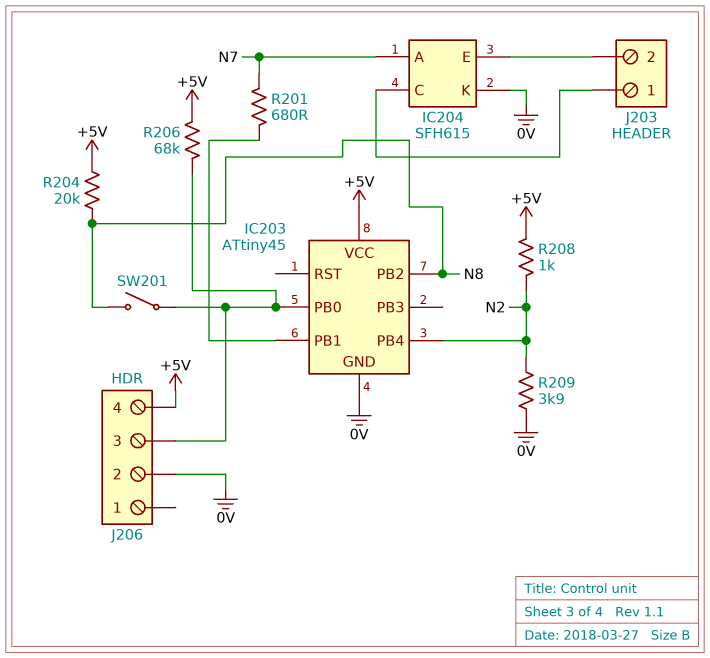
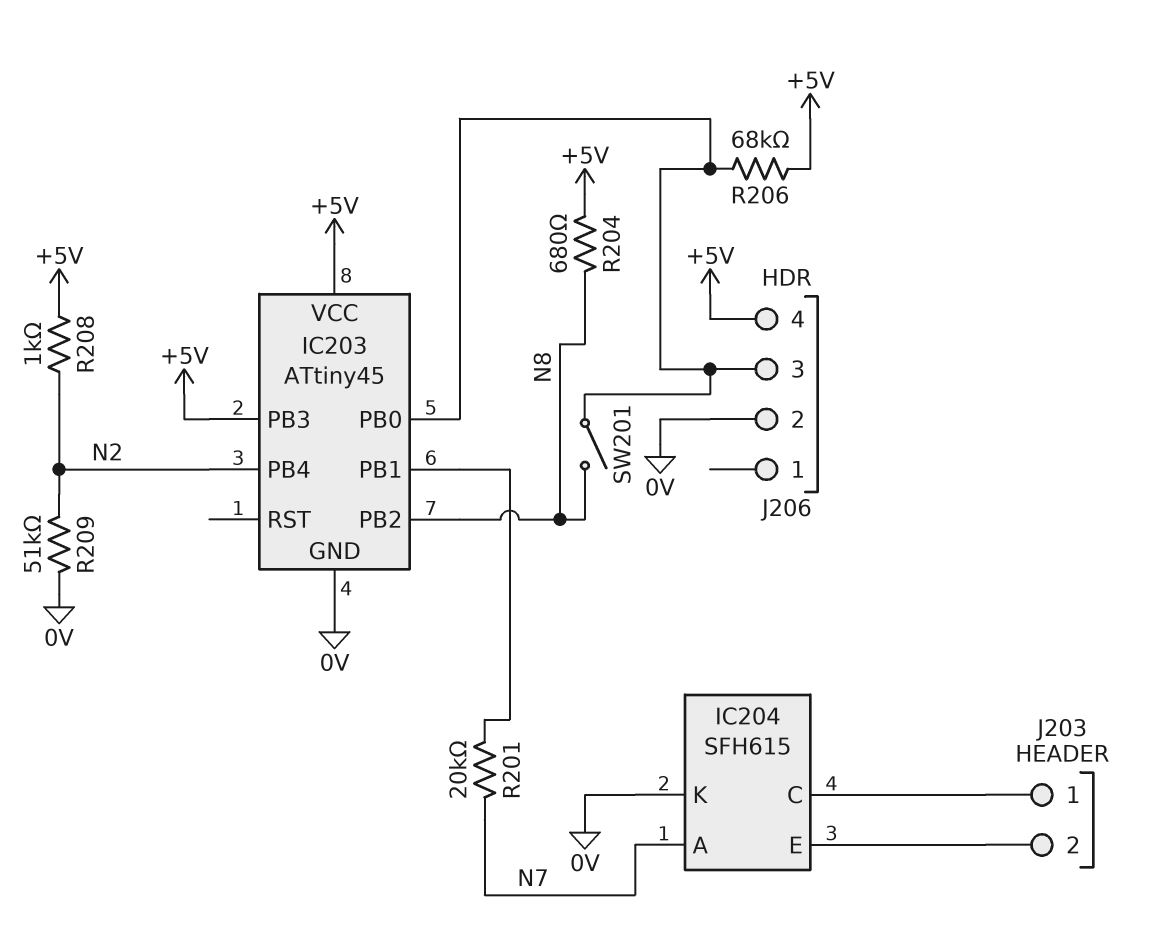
IC203 pin PB3: none -> +5V
R201: 680 (IC203/PB1, N7) -> 20k (IC203/PB1, N7)
R204: 20k (+5V, N8) -> 680 (+5V, N8)
R209: 3.9k (0V, N2) -> 51k (0V, N2)

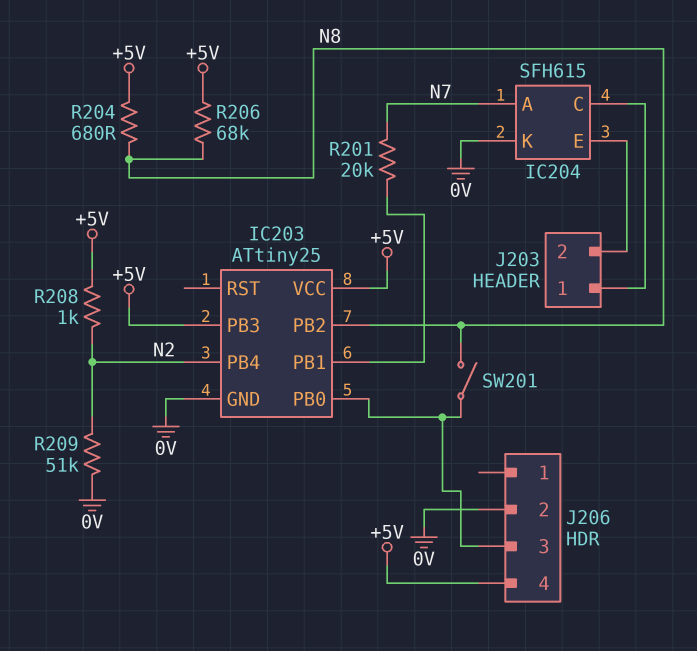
IC203: ATtiny45 -> ATtiny25
R206: 68k (+5V, IC203/PB0) -> 68k (+5V, N8)

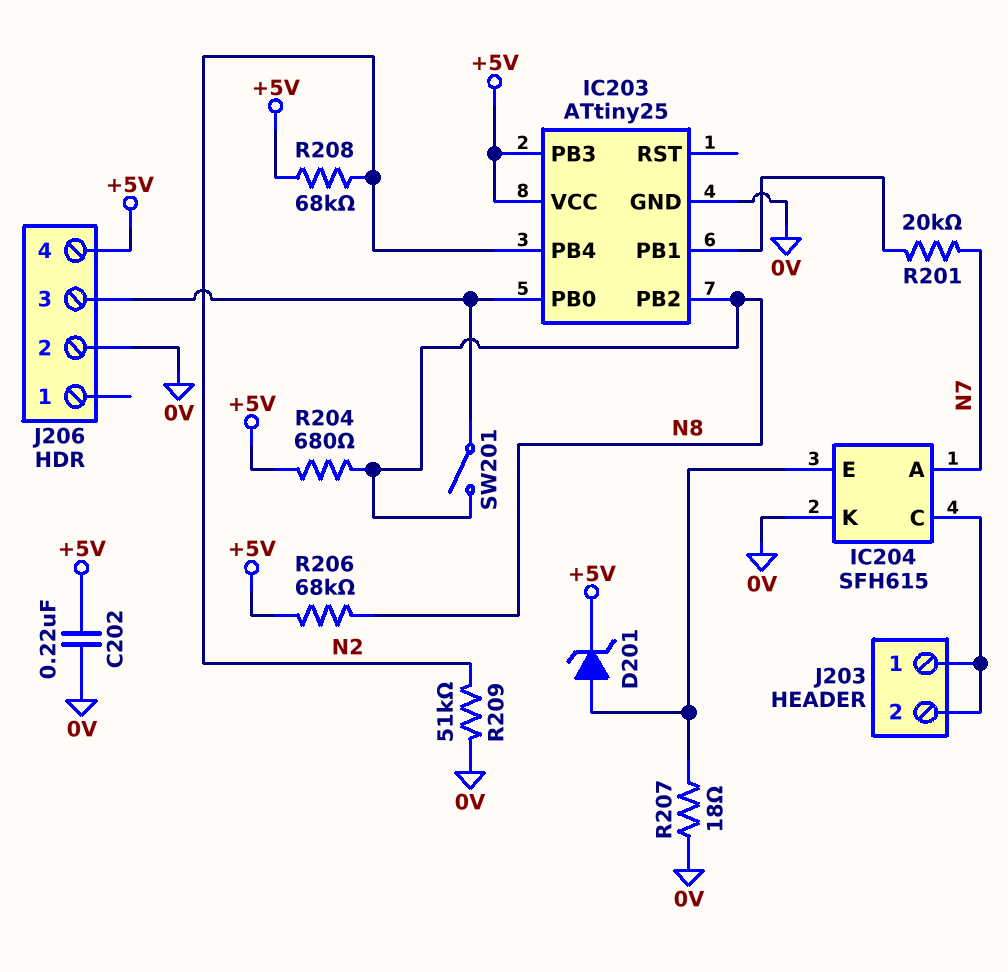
C202: none -> 220nF (+5V, 0V)
D201: none -> zener (A IC204/E, K +5V)
J203 pin 2: IC204/E -> IC204/C
R207: none -> 18 (0V, IC204/E)
R208: 1k (+5V, N2) -> 68k (+5V, N2)

